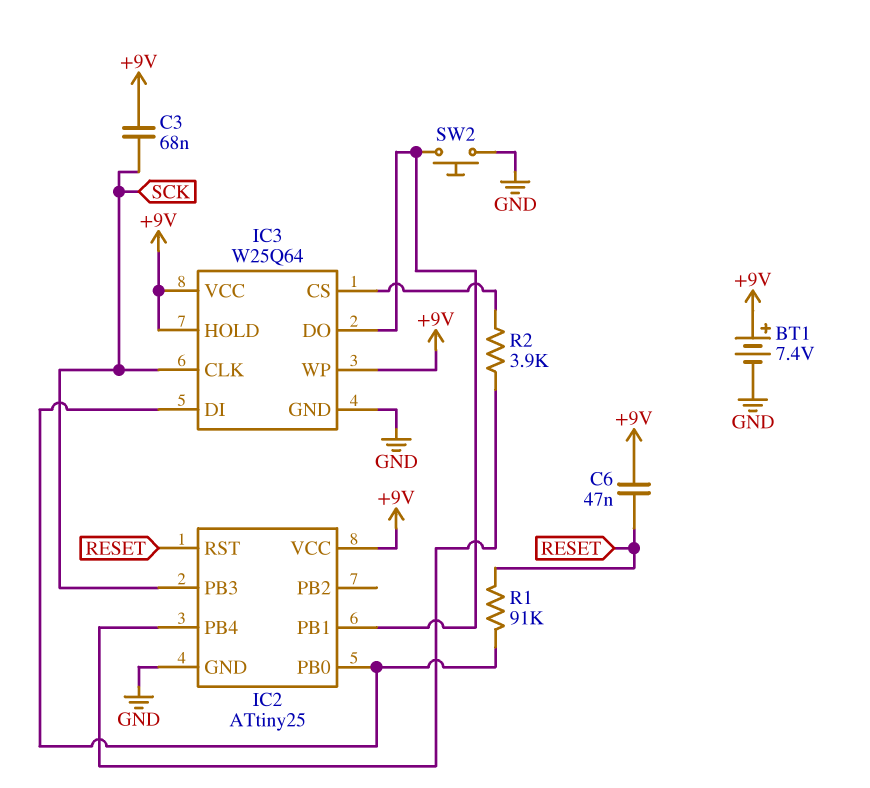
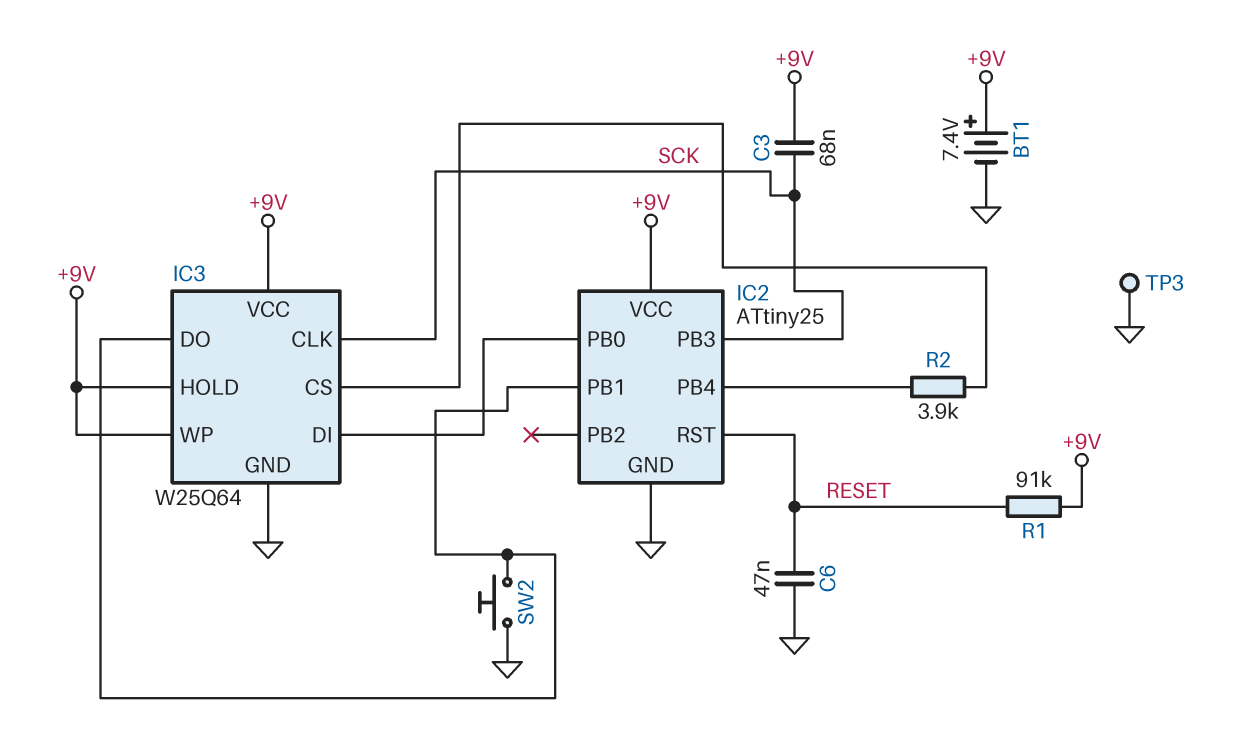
C6: 47nF (+9V, RESET) -> 47nF (GND, RESET)
R1: 91k (IC2/PB0, RESET) -> 91k (+9V, RESET)
TP3: none -> test point (GND)

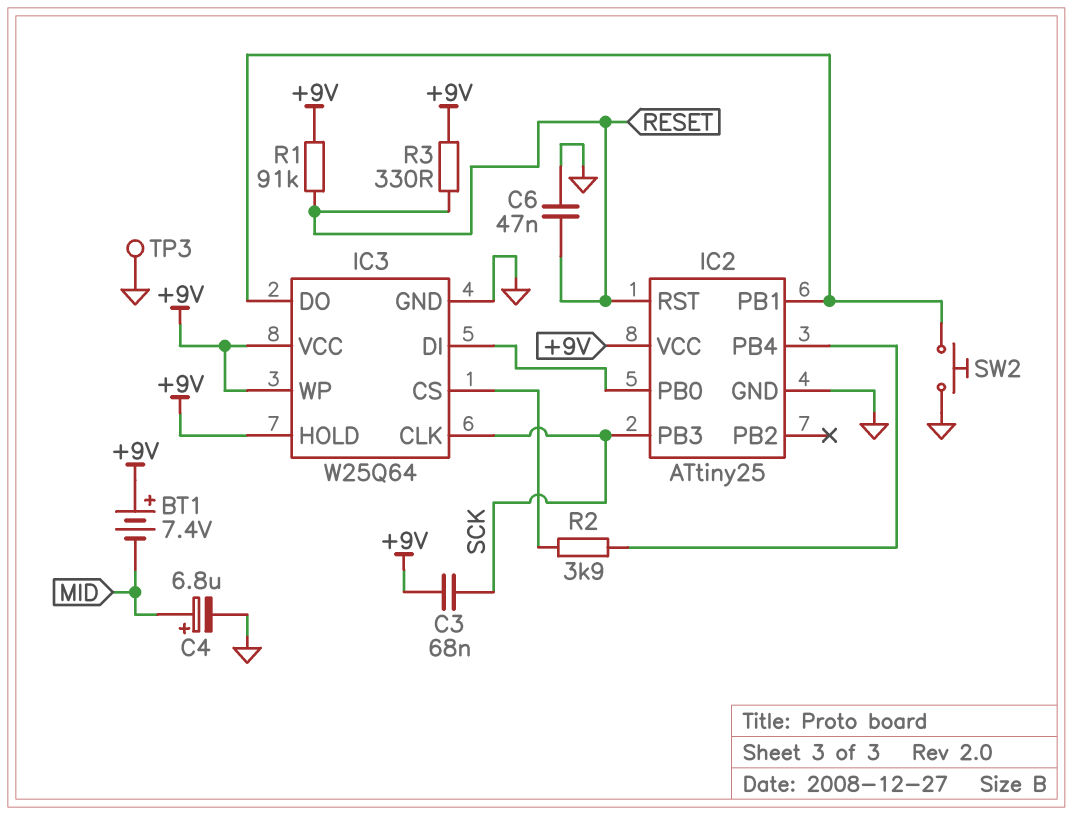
BT1: 7.4V (plus +9V, minus GND) -> 7.4V (plus +9V, minus MID)
C4: none -> 6.8uF (plus MID, minus GND)
R3: none -> 330 (+9V, RESET)

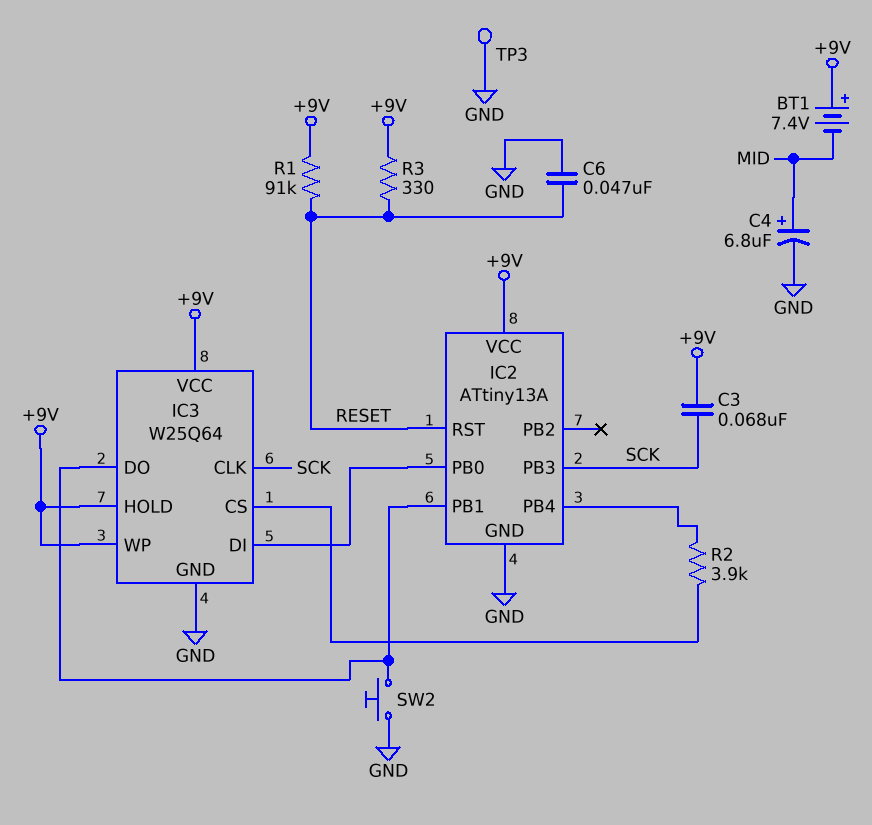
IC2: ATtiny25 -> ATtiny13A

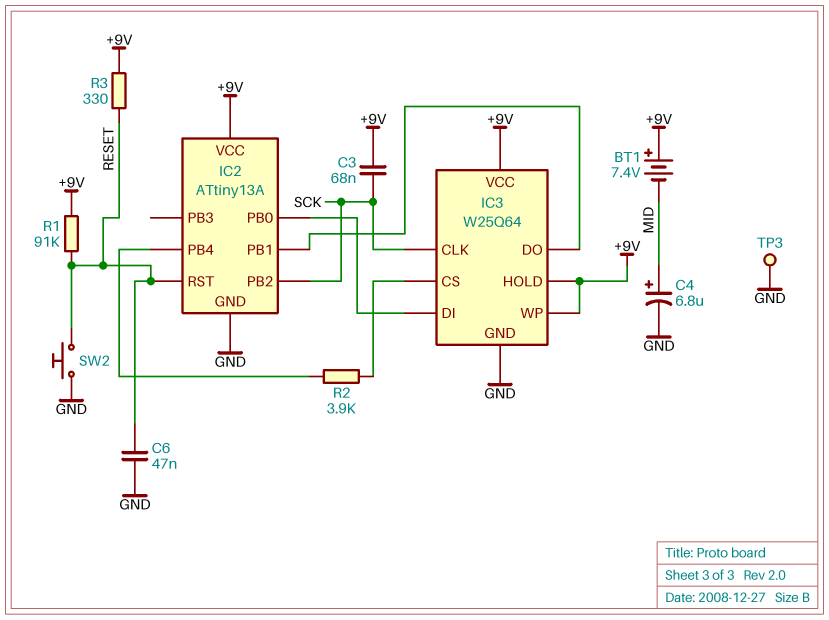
IC2 pin PB2: none -> SCK
IC2 pin PB3: SCK -> none
SW2: button (GND, IC2/PB1) -> button (GND, RESET)

